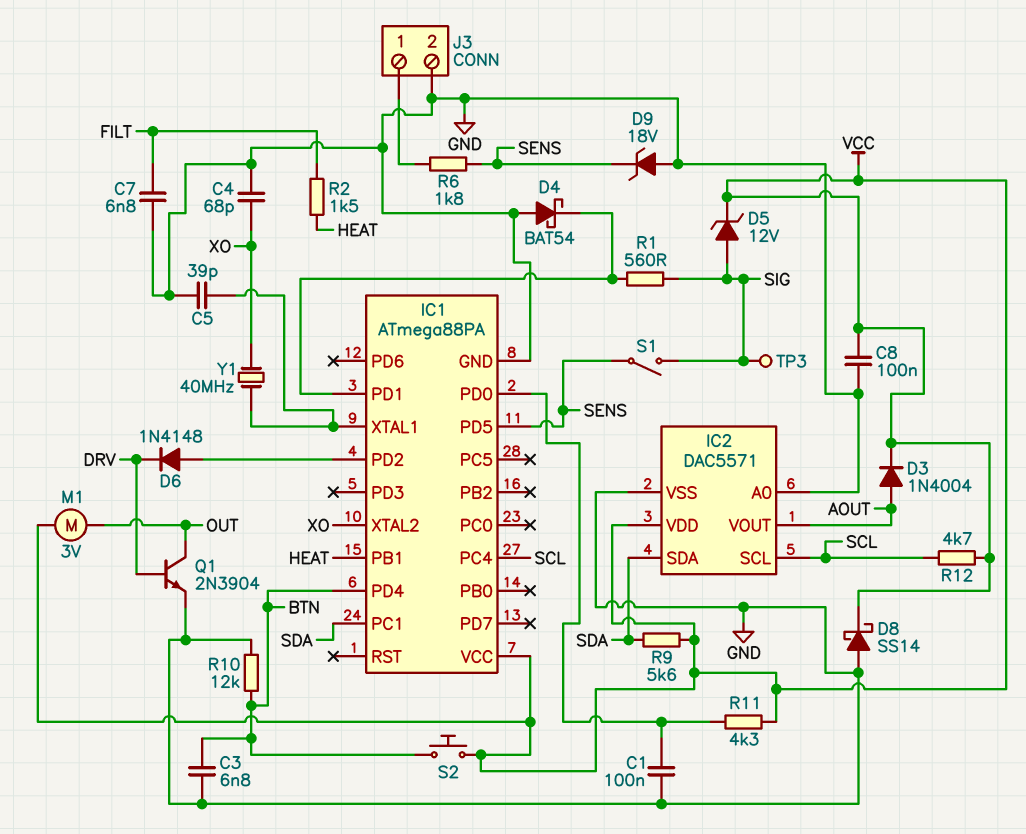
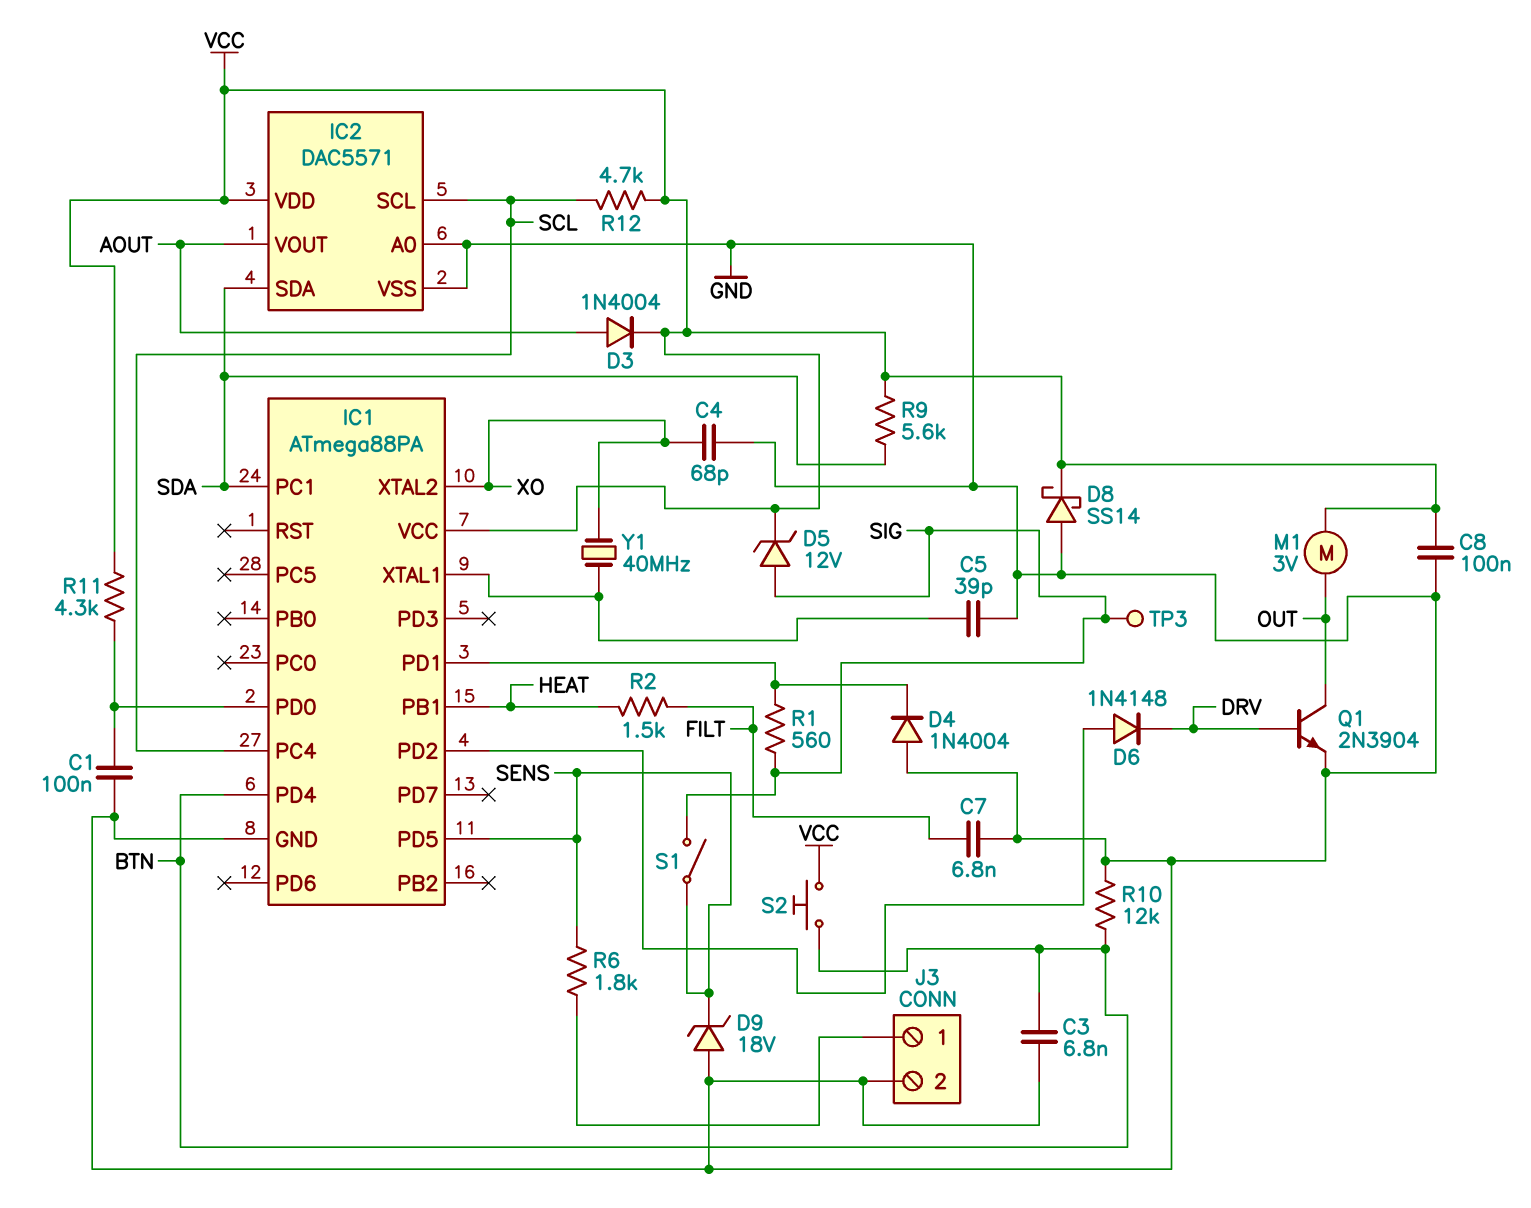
D4: schottky BAT54 (A GND, K IC1/PD1) -> diode 1N4004 (A GND, K IC1/PD1)

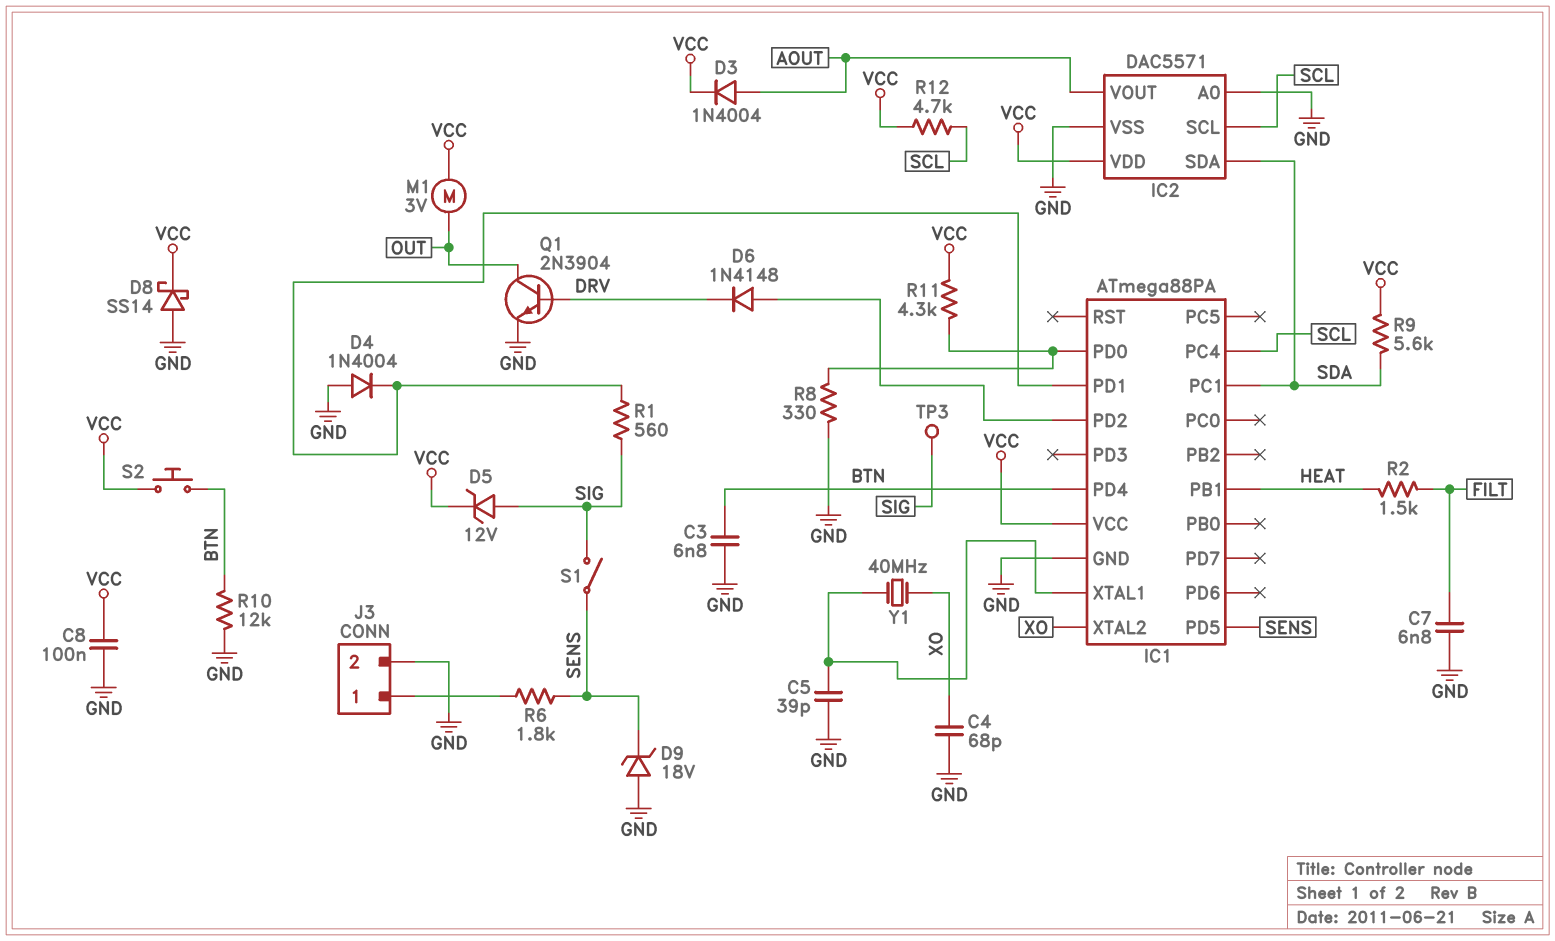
C1: 100nF (GND, IC1/PD0) -> none
R8: none -> 330 (GND, IC1/PD0)

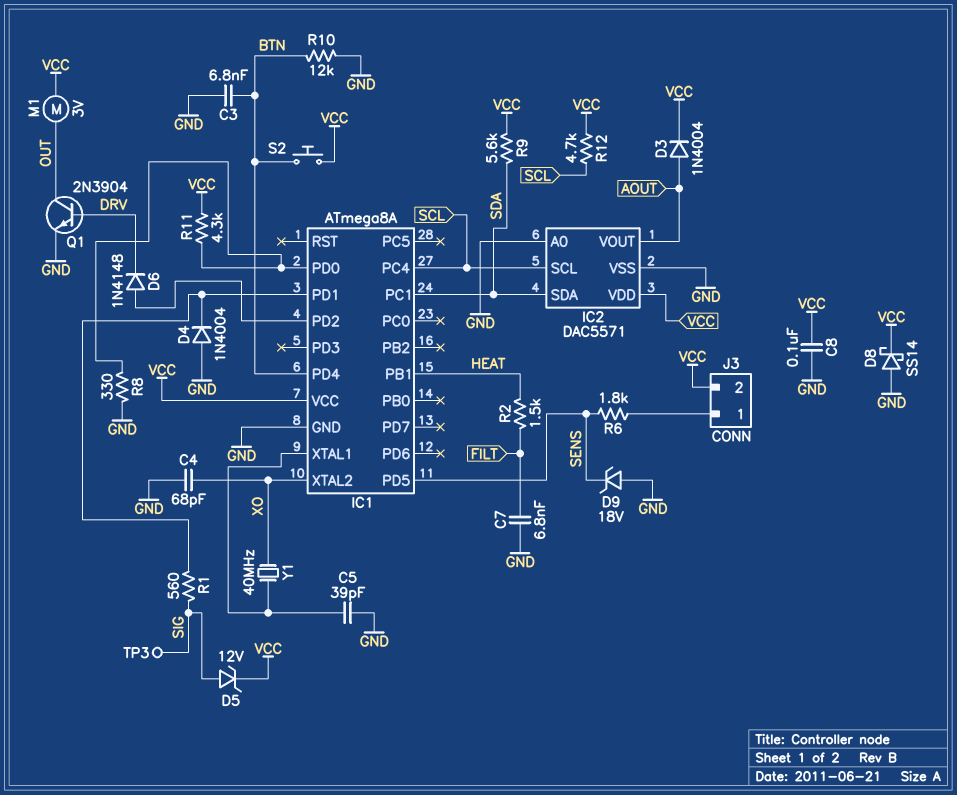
IC1: ATmega88PA -> ATmega8A
J3 pin 2: GND -> VCC
S1: switch (SENS, SIG) -> none

